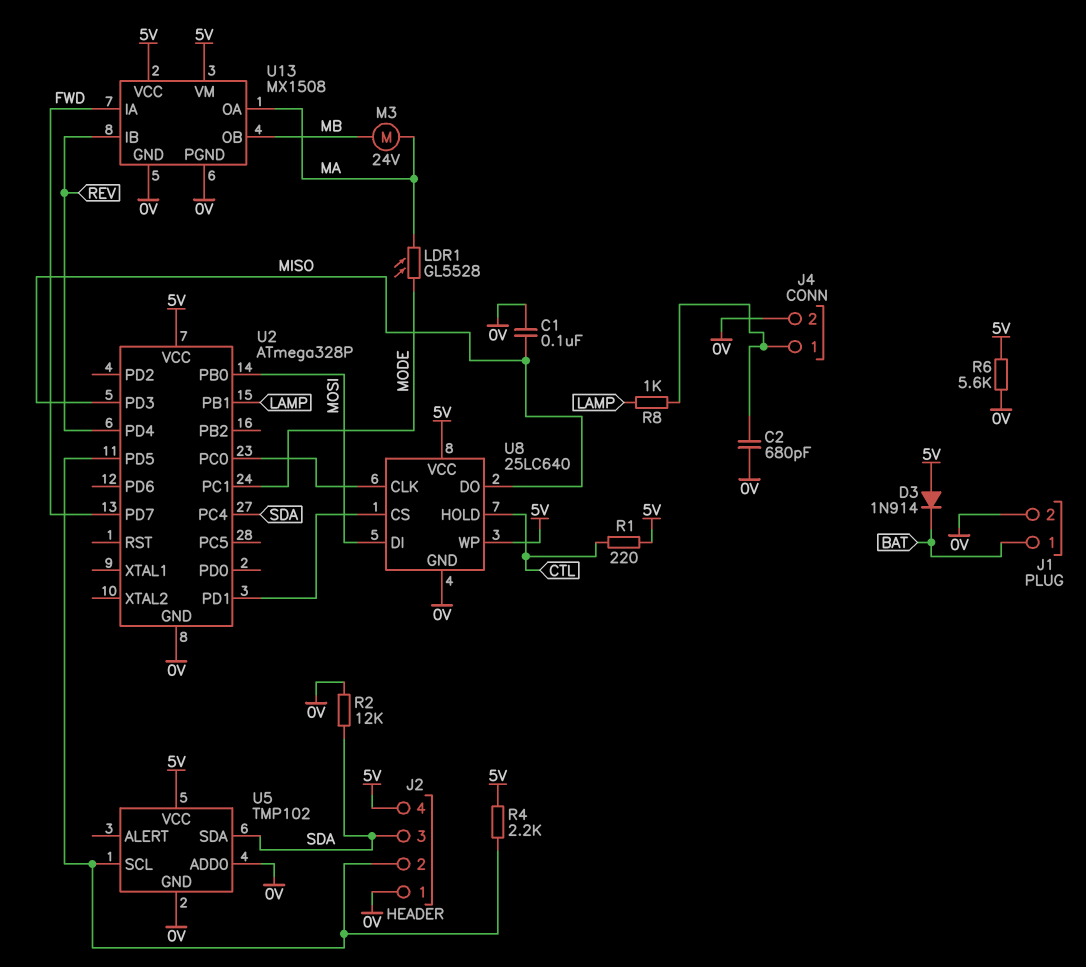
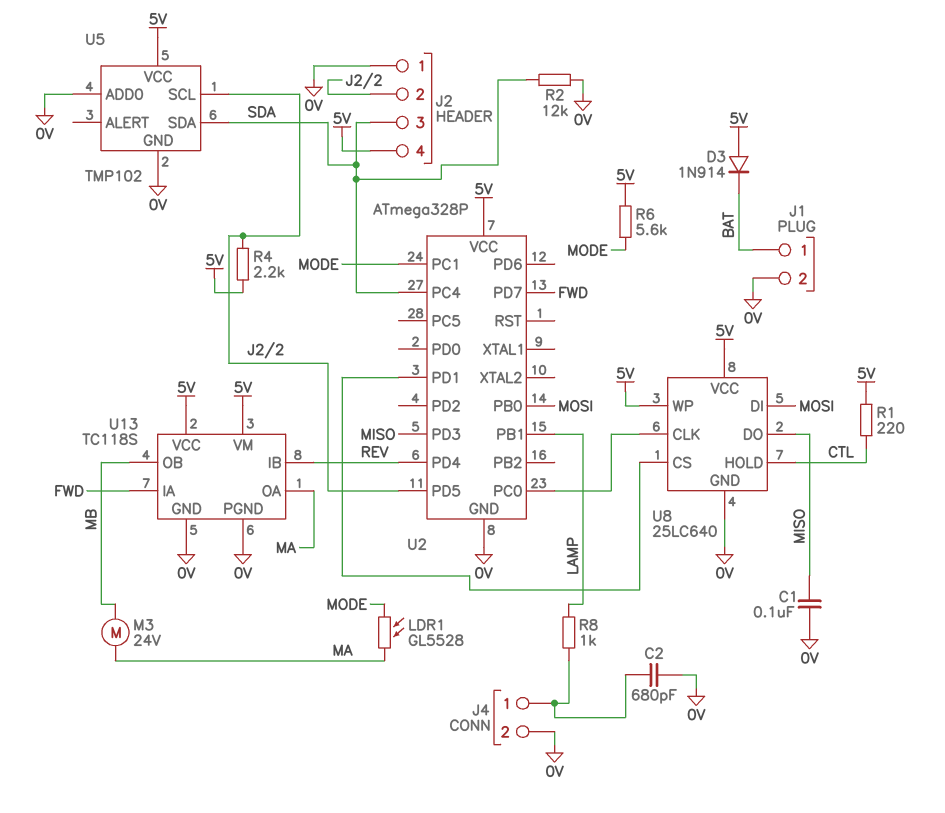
R6: 5.6k (0V, 5V) -> 5.6k (5V, MODE)
U13: MX1508 -> TC118S

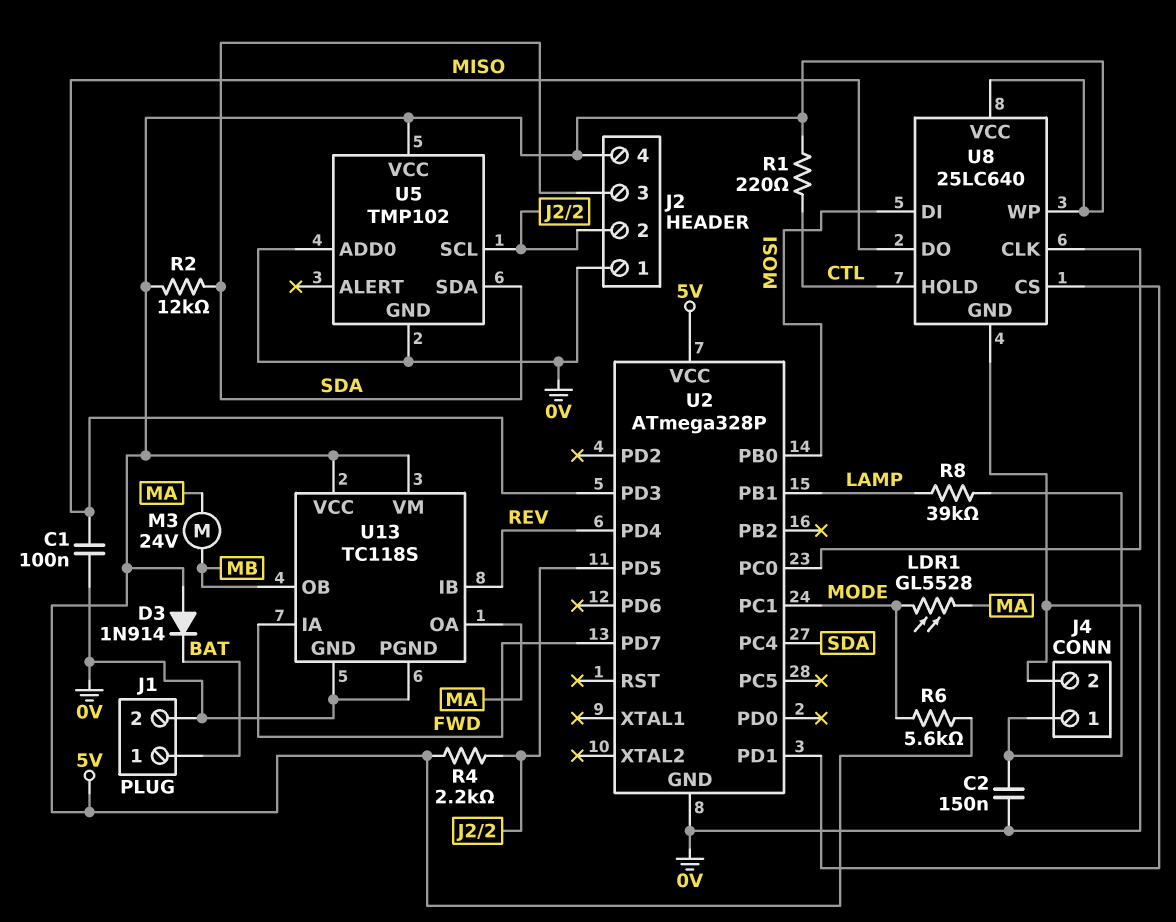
C2: 680pF (0V, J4/1) -> 150nF (0V, J4/1)
R2: 12k (0V, SDA) -> 12k (5V, SDA)
R8: 1k (J4/1, LAMP) -> 39k (J4/1, LAMP)

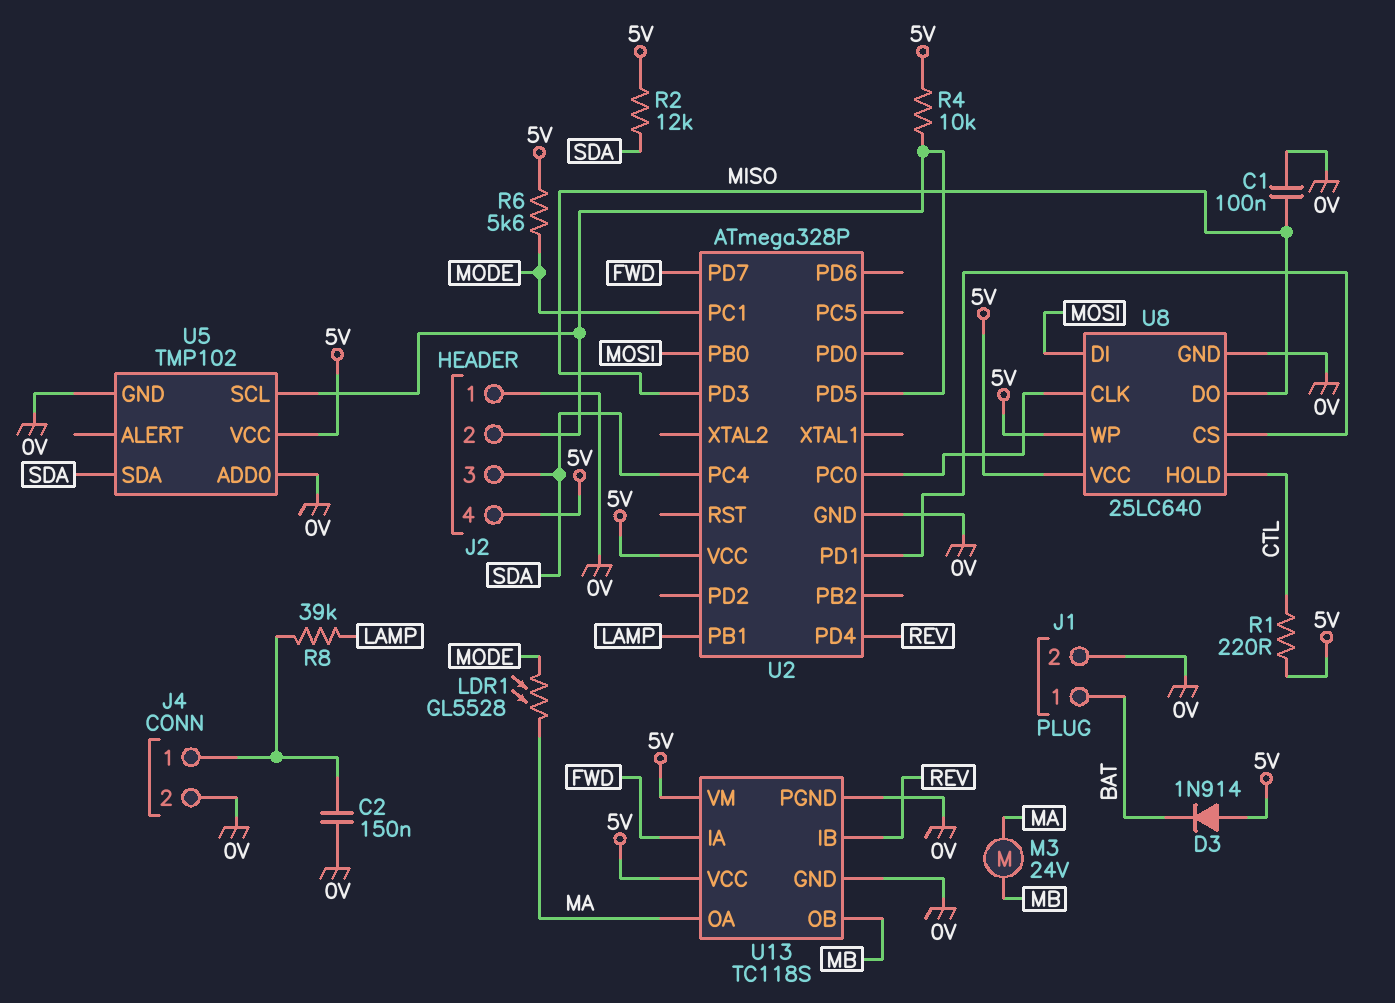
R4: 2.2k (5V, J2/2) -> 10k (5V, J2/2)

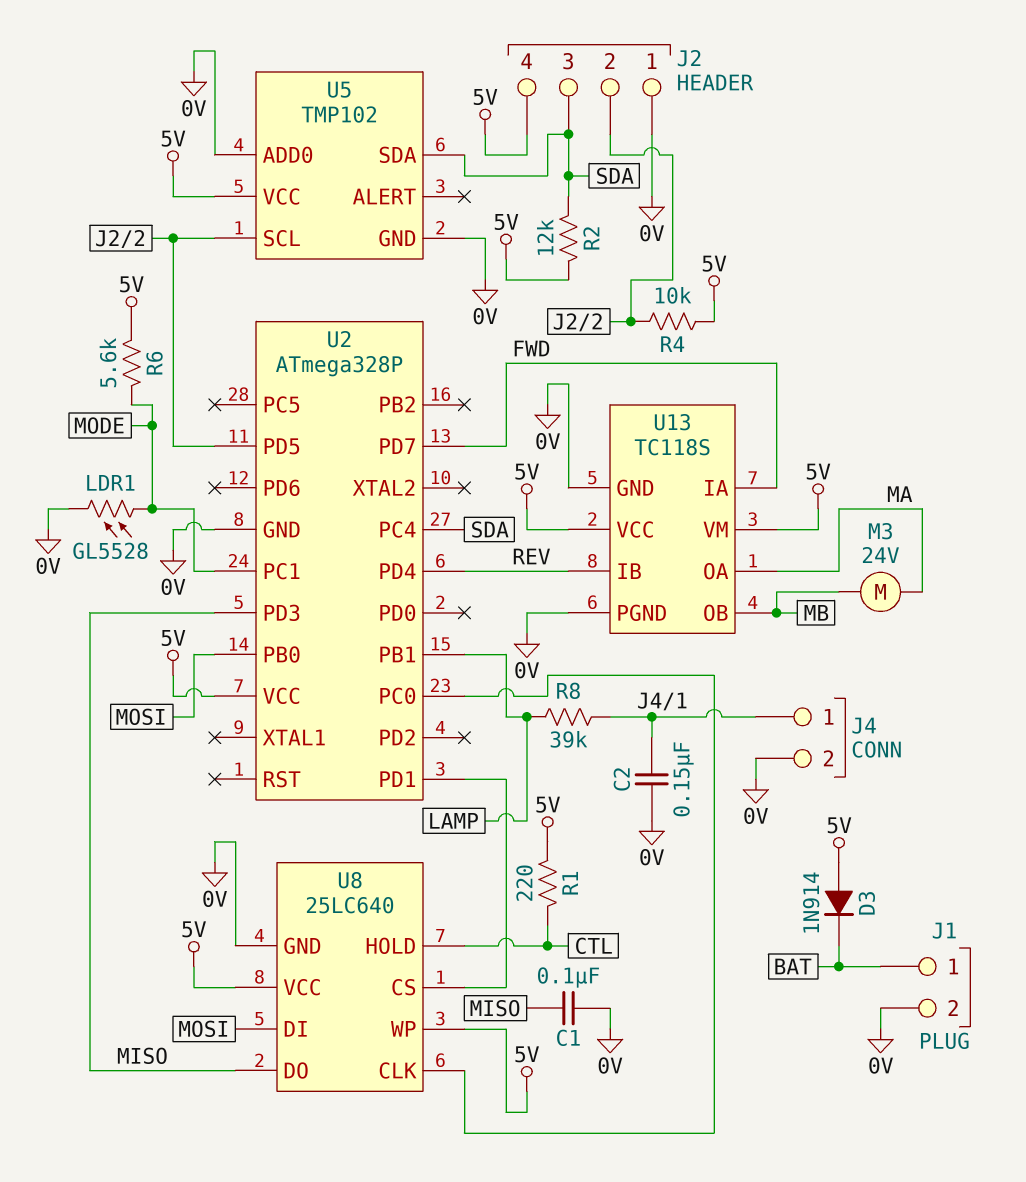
LDR1: GL5528 (MA, MODE) -> GL5528 (0V, MODE)

